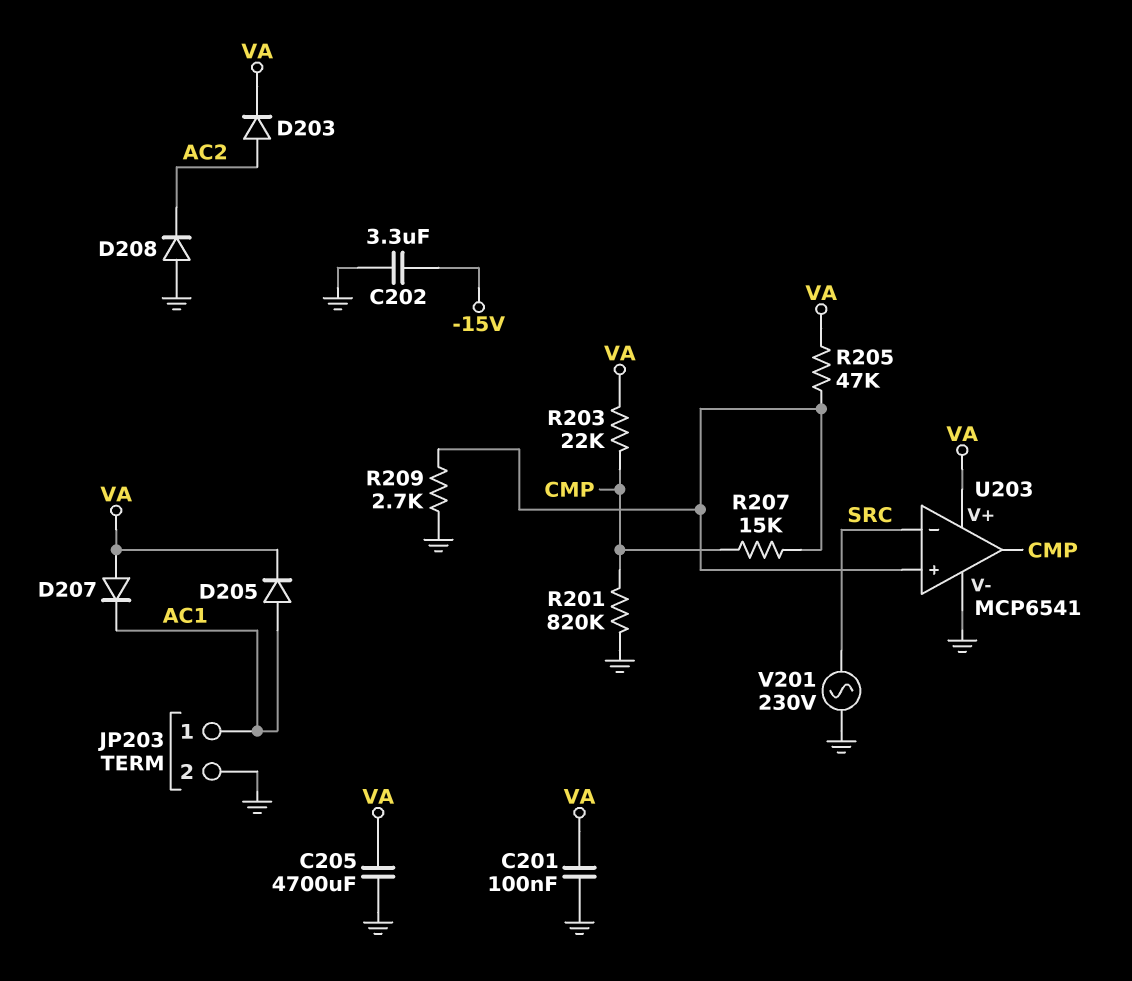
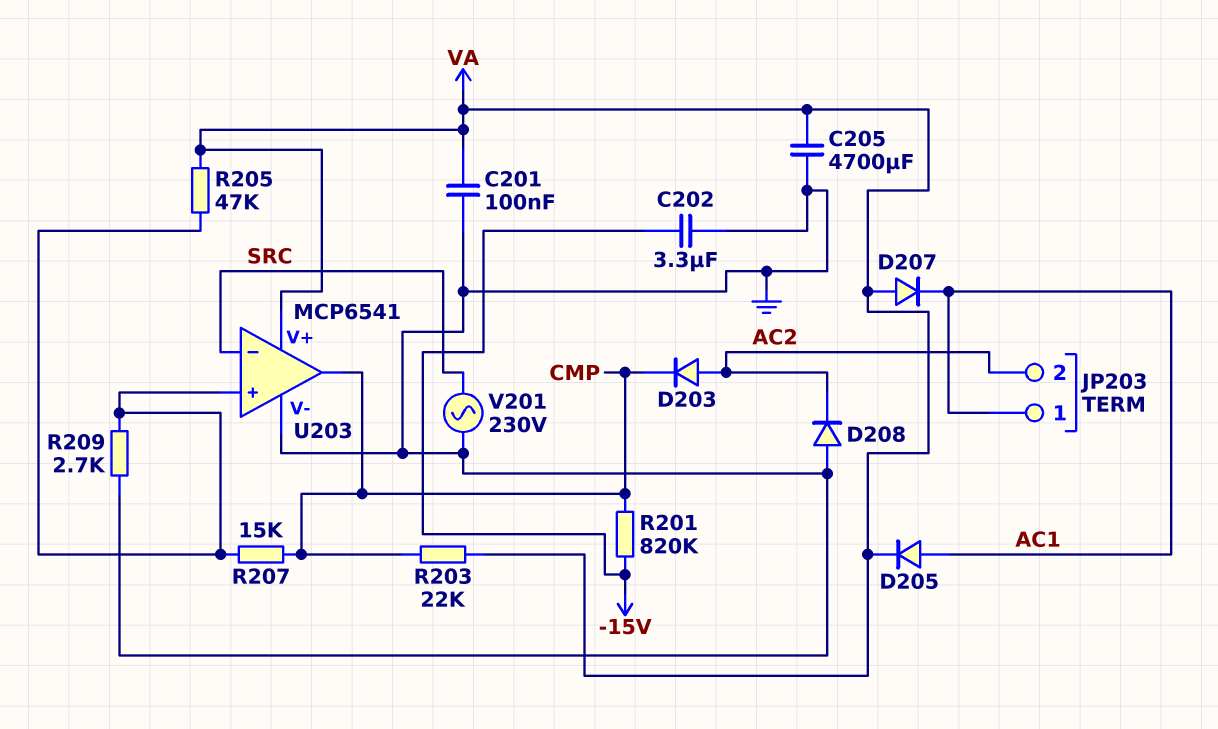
D203: diode (A AC2, K VA) -> diode (A AC2, K CMP)
JP203 pin 2: GND -> AC2
R201: 820k (CMP, GND) -> 820k (-15V, CMP)

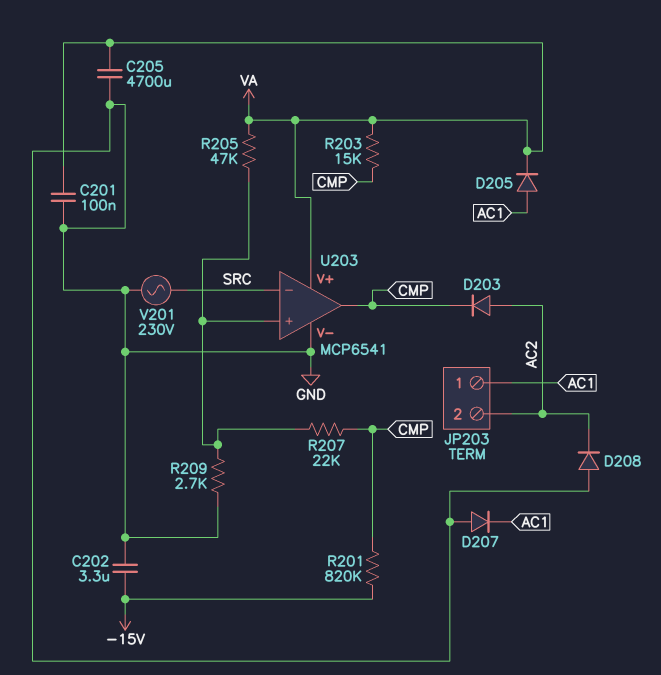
D207: diode (A VA, K AC1) -> diode (A GND, K AC1)
R203: 22k (CMP, VA) -> 15k (CMP, VA)
R207: 15k (CMP, U203/in+) -> 22k (CMP, U203/in+)

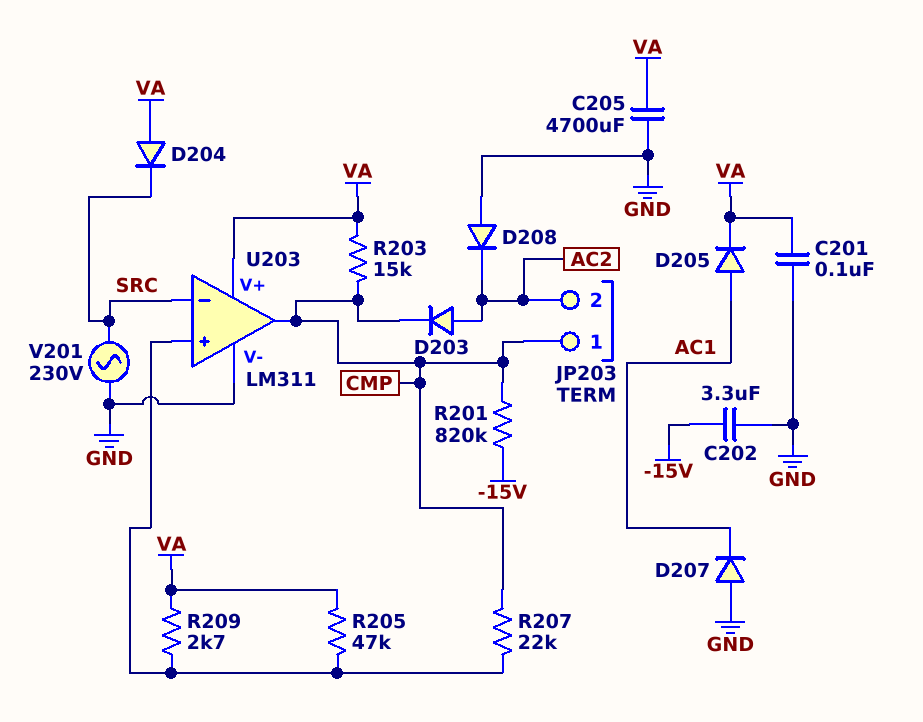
D204: none -> diode (A VA, K SRC)
JP203 pin 1: AC1 -> CMP
R209: 2.7k (GND, U203/in+) -> 2.7k (U203/in+, VA)
U203: MCP6541 -> LM311

